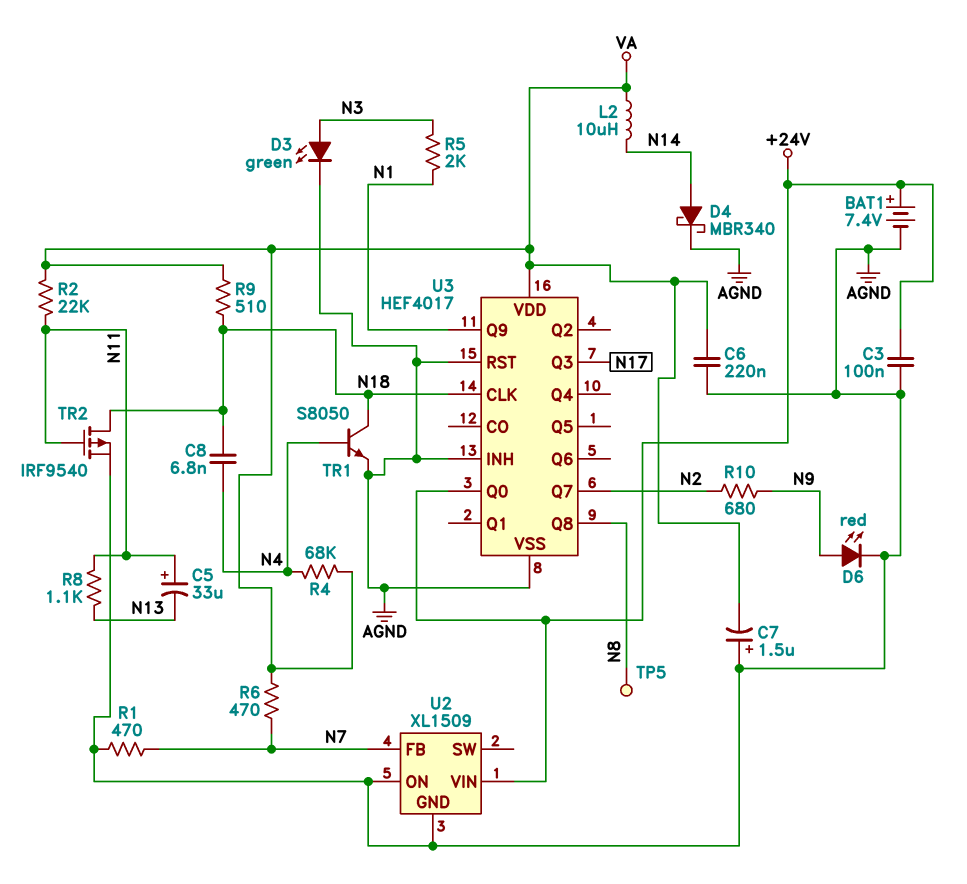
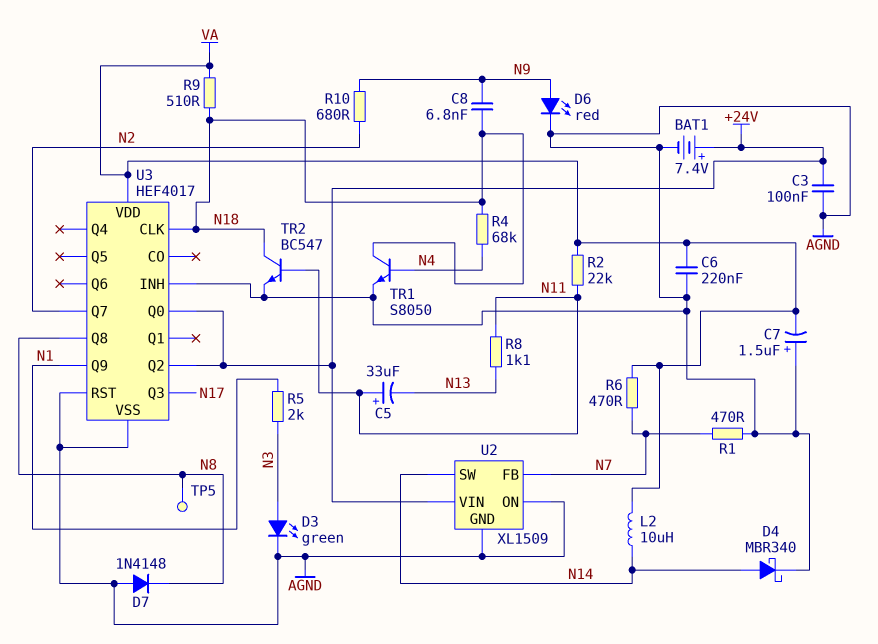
C8: 6.8nF (N4, N18) -> 6.8nF (N9, N18)
D7: none -> diode 1N4148 (A AGND, K N8)
R4: 68k (N4, VA) -> 68k (N4, N18)
TR2: PMOS IRF9540 (G N11, D N18, S AGND) -> NPN BC547 (B N11, C N18, E AGND)
U2 pin SW: none -> N14
U3 pin Q2: none -> +24V

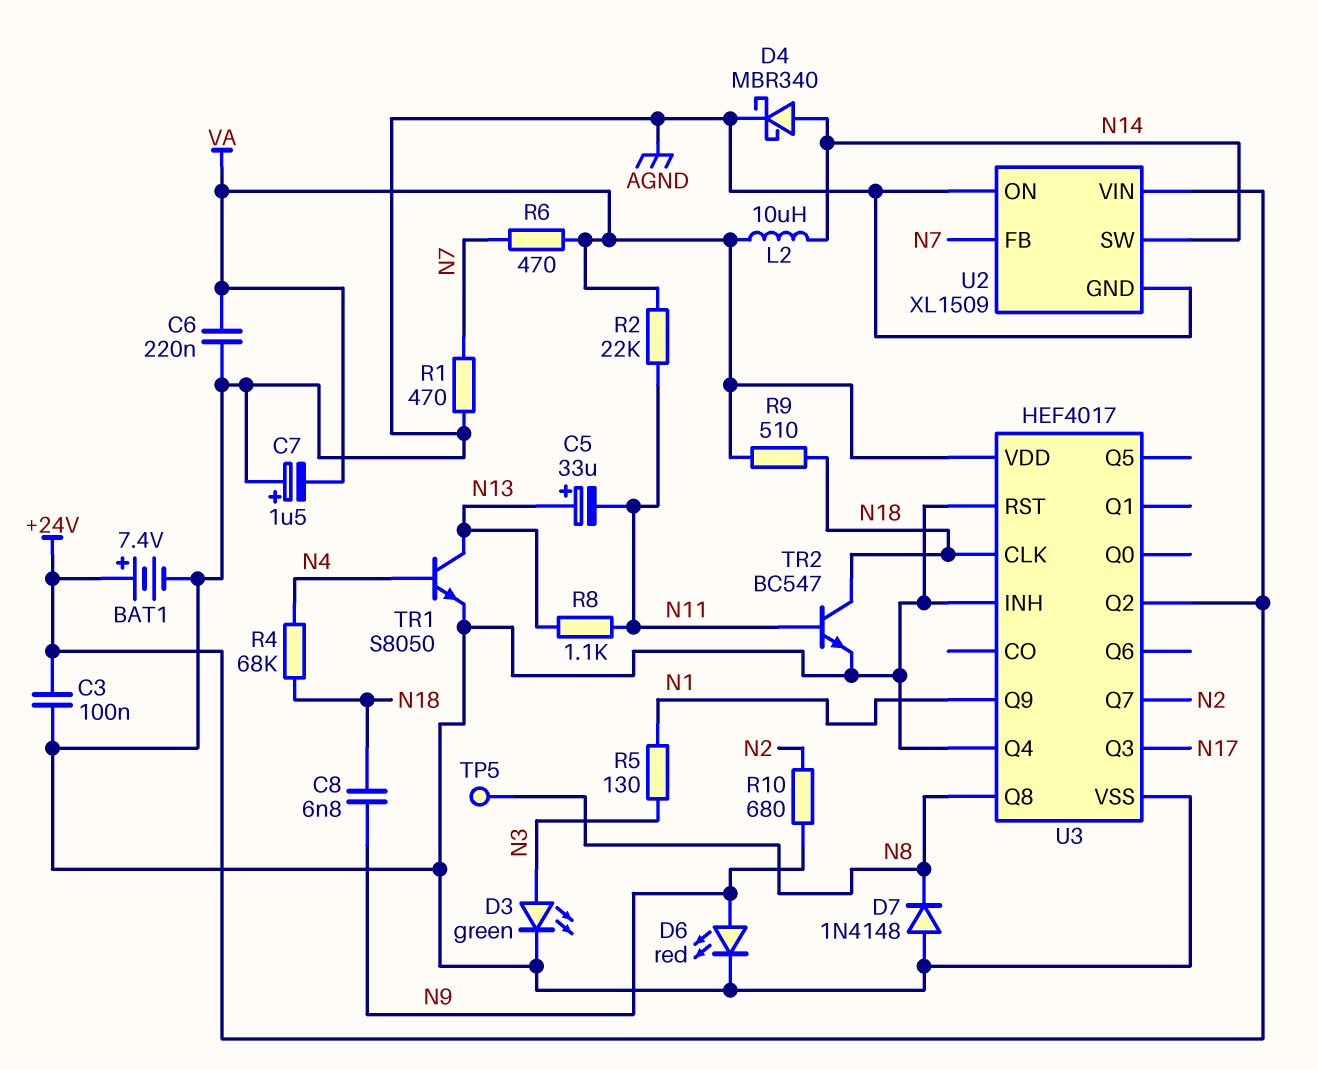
C5: 33uF (plus N11, minus N13) -> 33uF (plus N13, minus N11)
R5: 2k (N1, N3) -> 130 (N1, N3)
TR1: NPN S8050 (B N4, C N18, E AGND) -> NPN S8050 (B N4, C N13, E AGND)
U3 pin Q0: +24V -> none
U3 pin Q4: none -> AGND

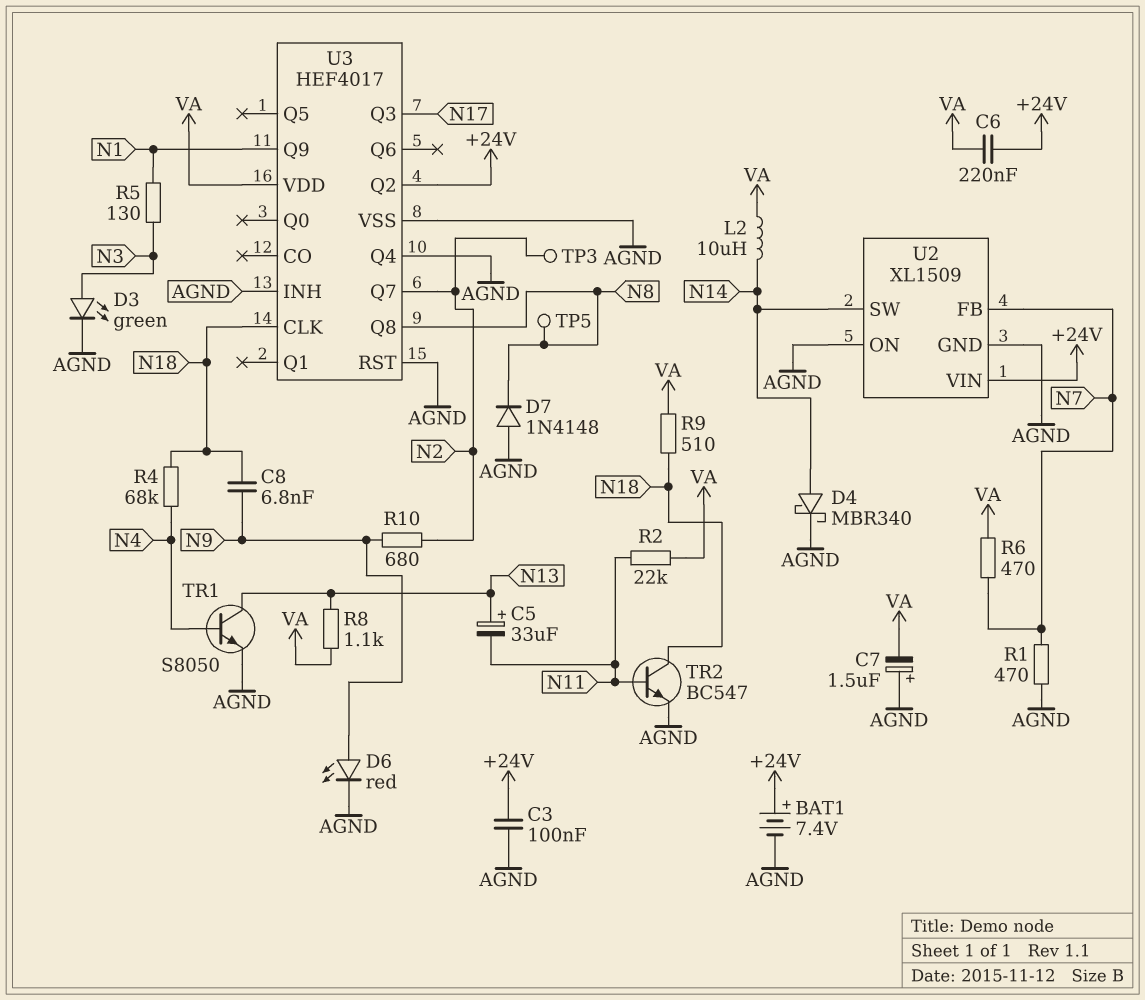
C6: 220nF (AGND, VA) -> 220nF (+24V, VA)
R8: 1.1k (N11, N13) -> 1.1k (N13, VA)
TP3: none -> test point (N2)

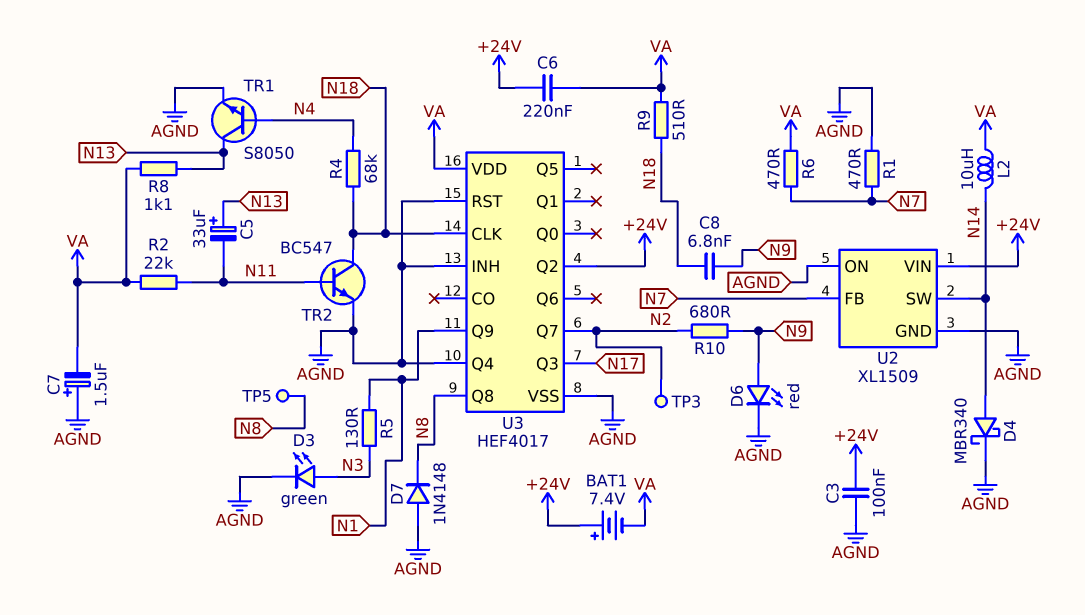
BAT1: 7.4V (plus +24V, minus AGND) -> 7.4V (plus +24V, minus VA)

